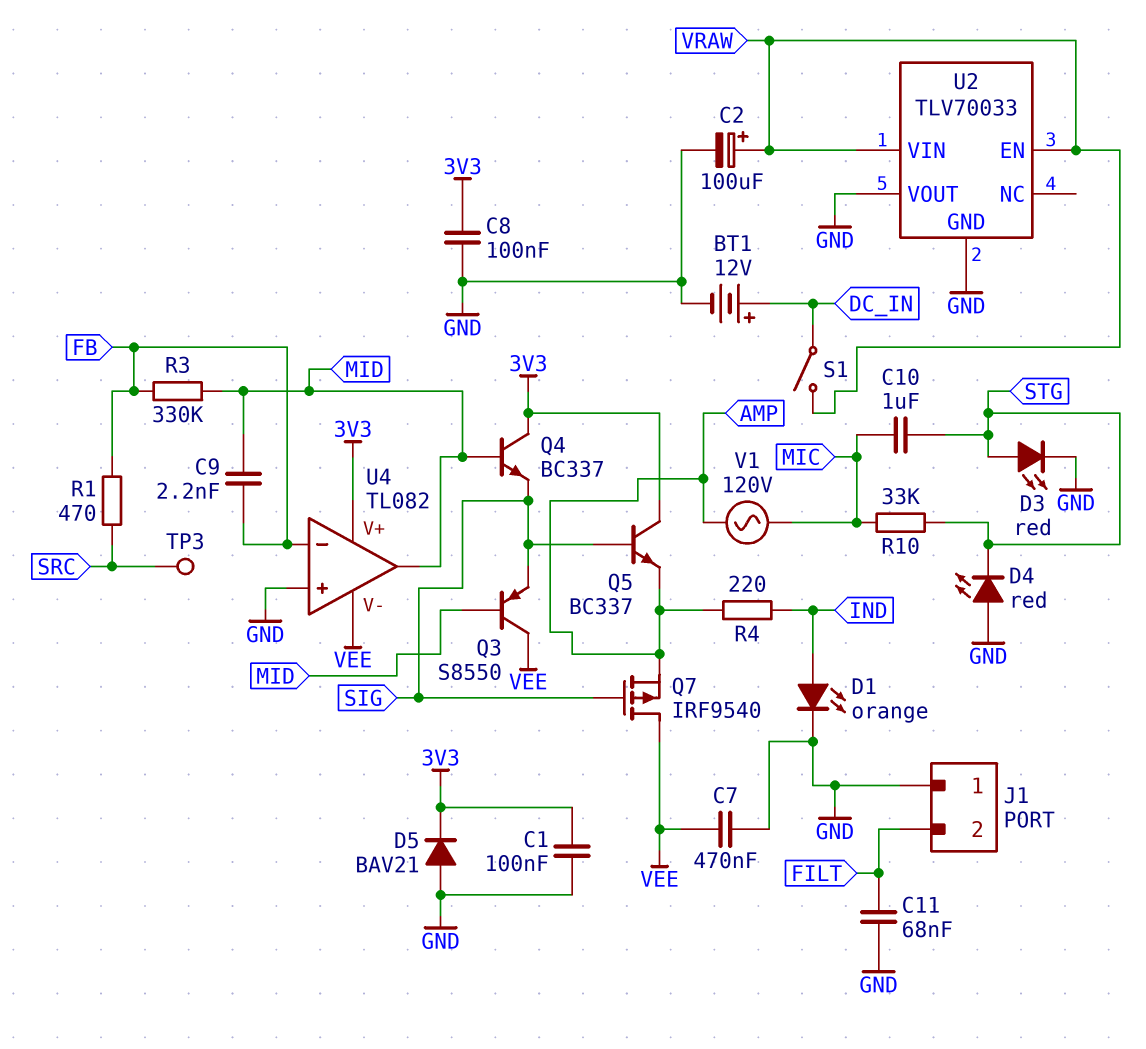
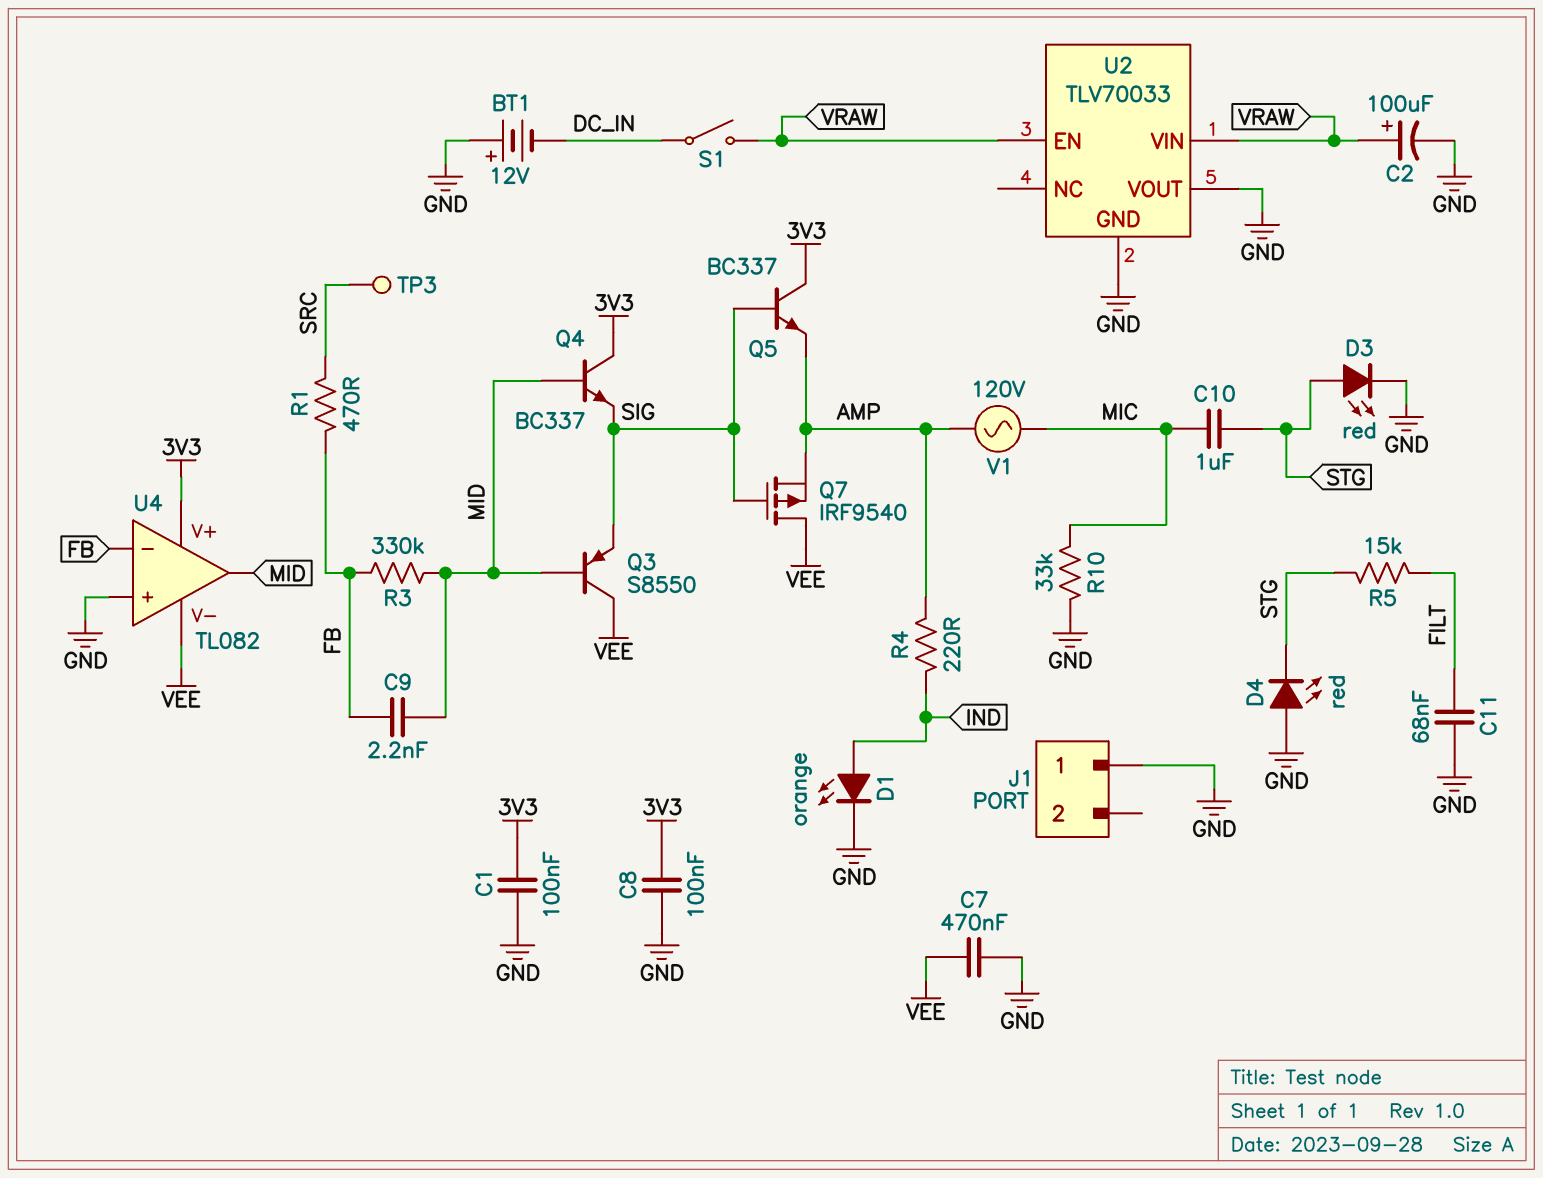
BT1: 12V (plus DC_IN, minus GND) -> 12V (plus GND, minus DC_IN)
D5: diode BAV21 (A GND, K 3V3) -> none
J1 pin 2: FILT -> none
R5: none -> 15k (FILT, STG)
R10: 33k (MIC, STG) -> 33k (GND, MIC)

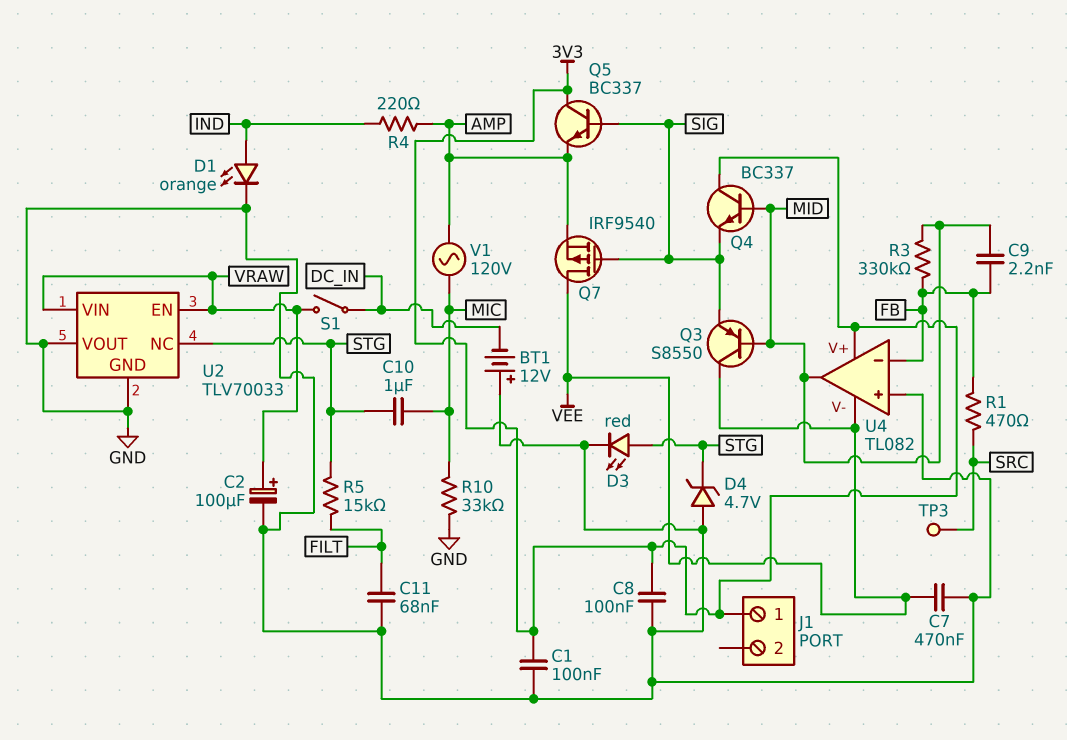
D4: LED red (A GND, K STG) -> zener 4.7V (A GND, K STG)
J1 pin 1: GND -> 3V3
U2 pin NC: none -> STG

